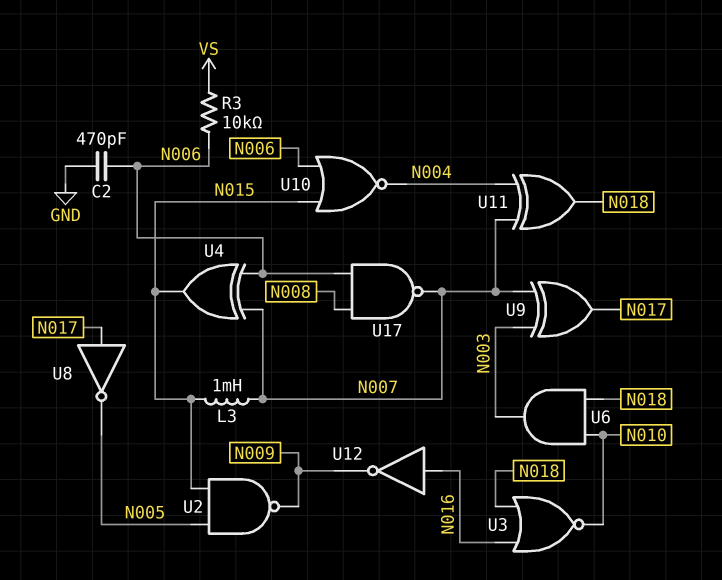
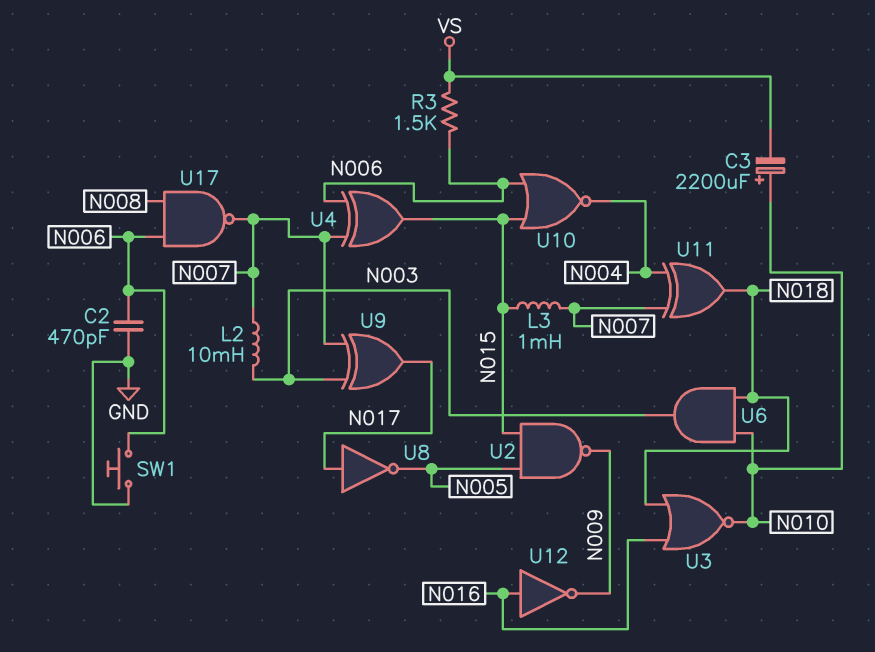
C3: none -> 2200uF (plus N010, minus VS)
L2: none -> 10mH (N003, N007)
R3: 10k (N006, VS) -> 1.5k (N006, VS)
SW1: none -> button (GND, N006)

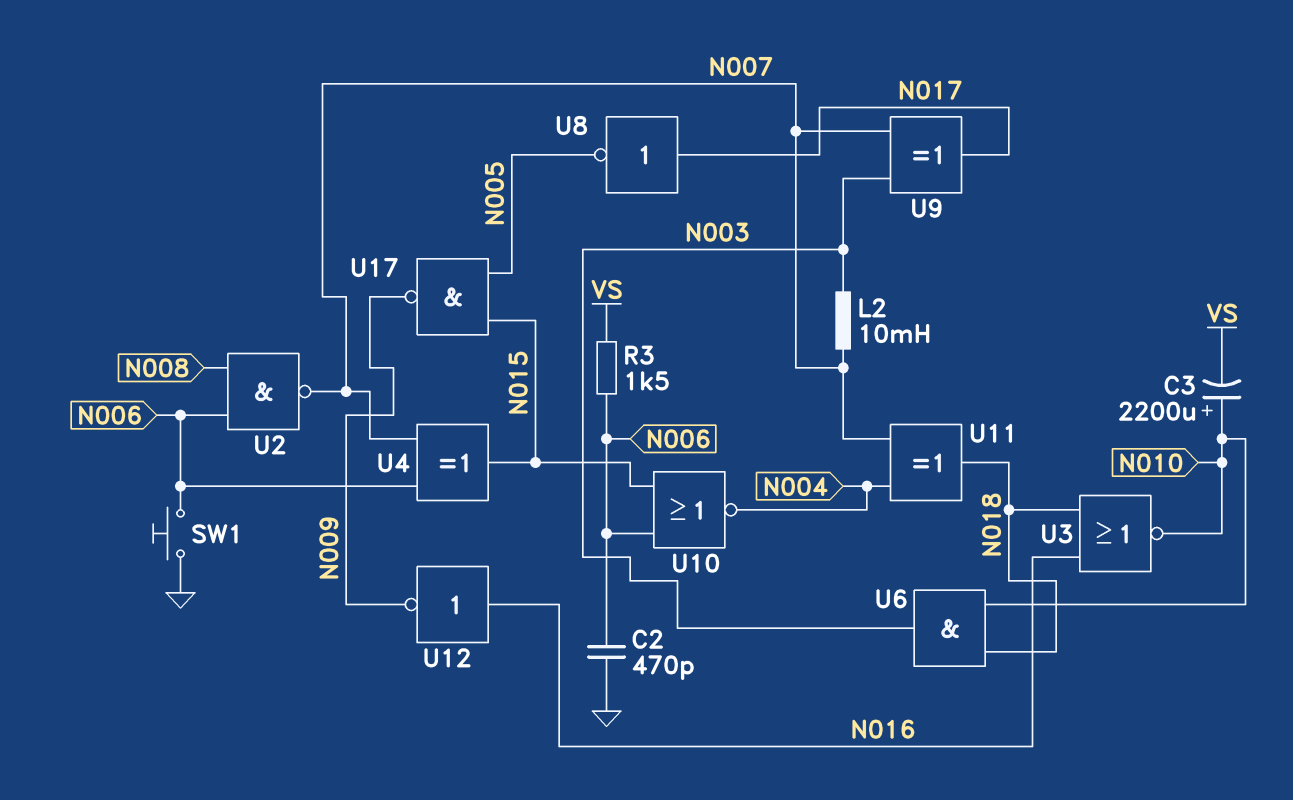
L3: 1mH (N007, N015) -> none
U2: NAND (in N005, in N015, out N009) -> NAND (in N006, in N008, out N007)
U17: NAND (in N006, in N008, out N007) -> NAND (in N005, in N015, out N009)

